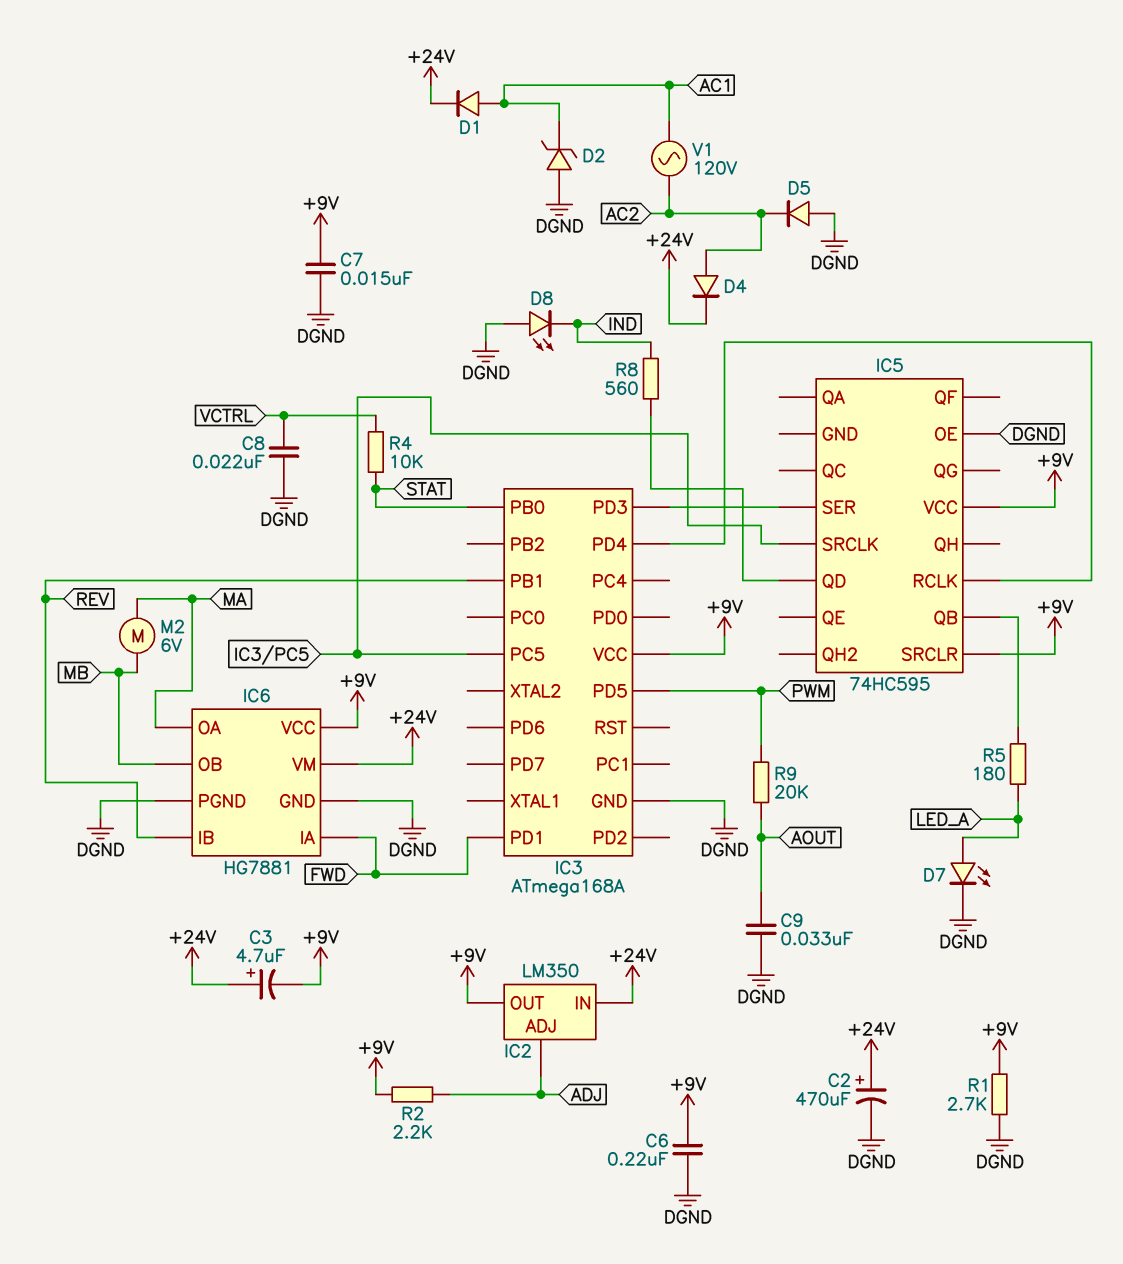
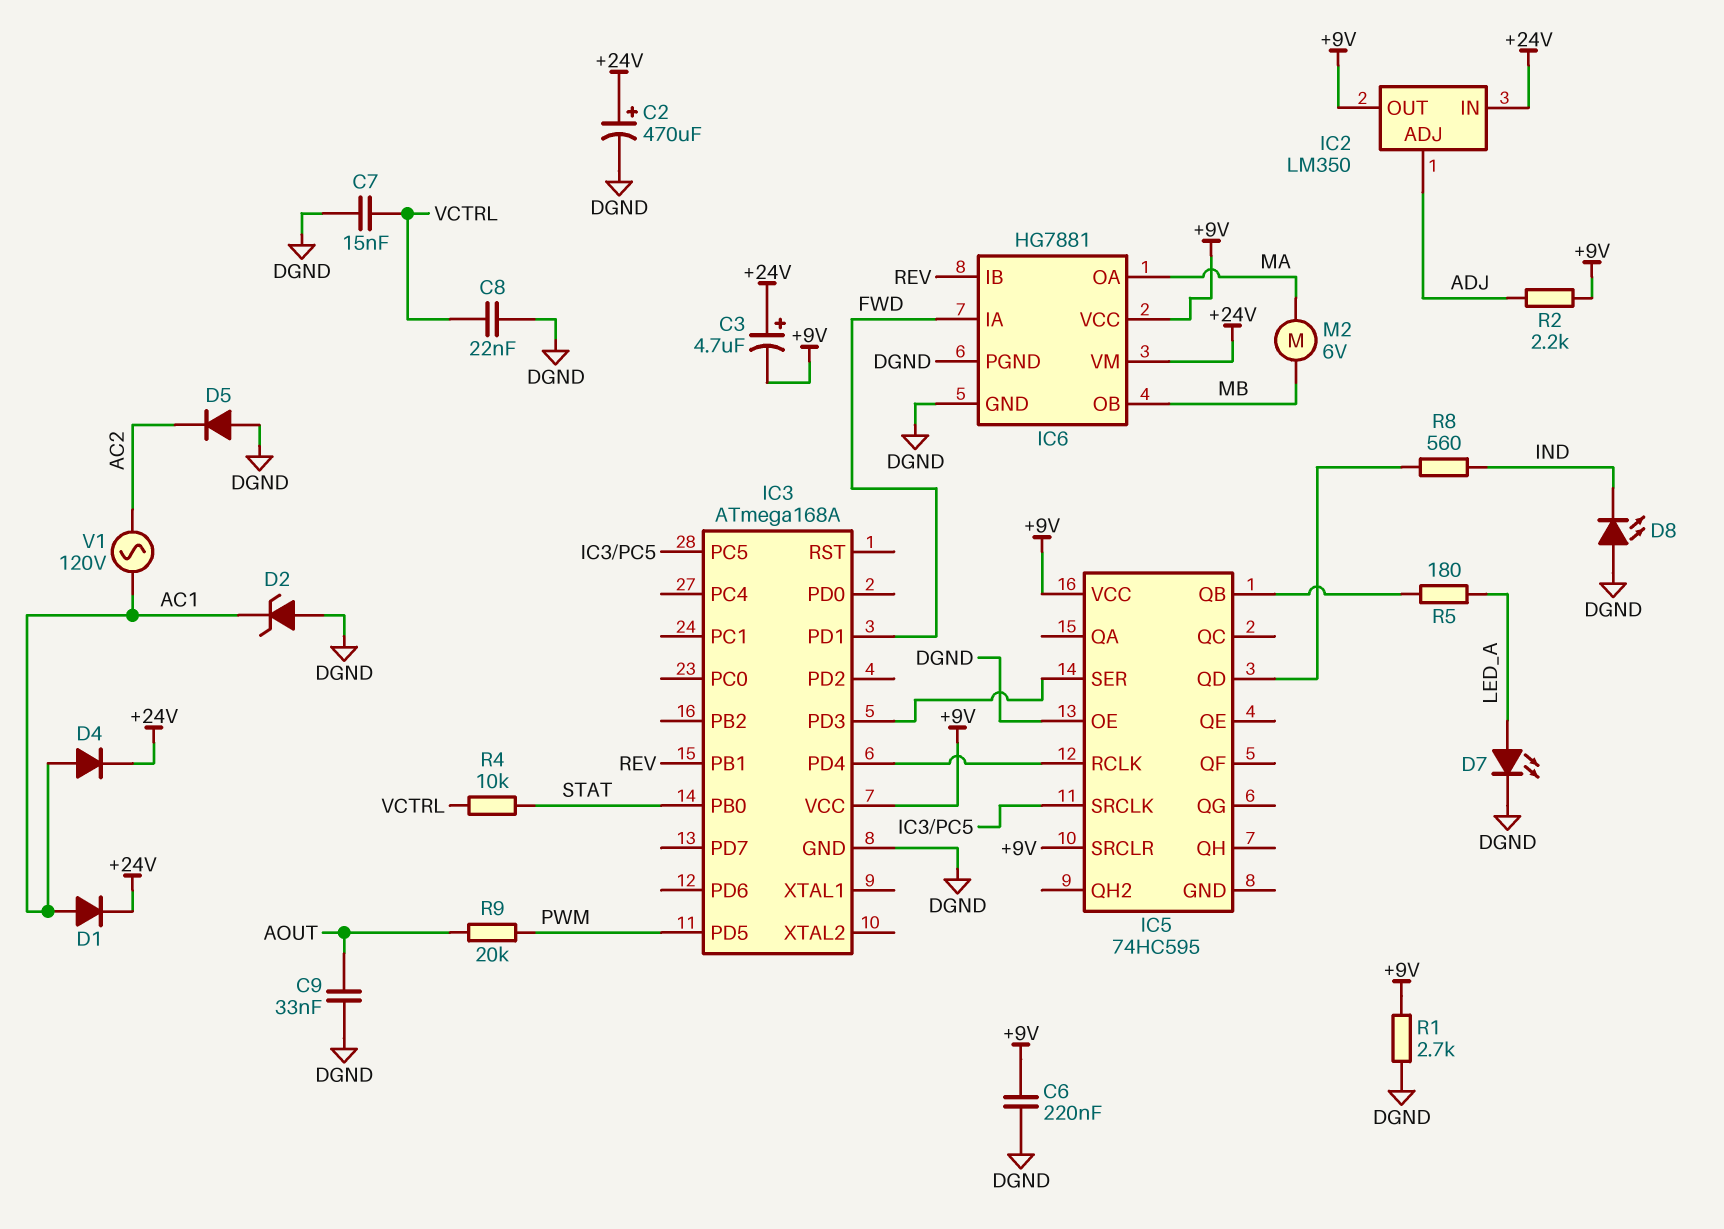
C7: 15nF (+9V, DGND) -> 15nF (DGND, VCTRL)
D4: diode (A AC2, K +24V) -> diode (A AC1, K +24V)

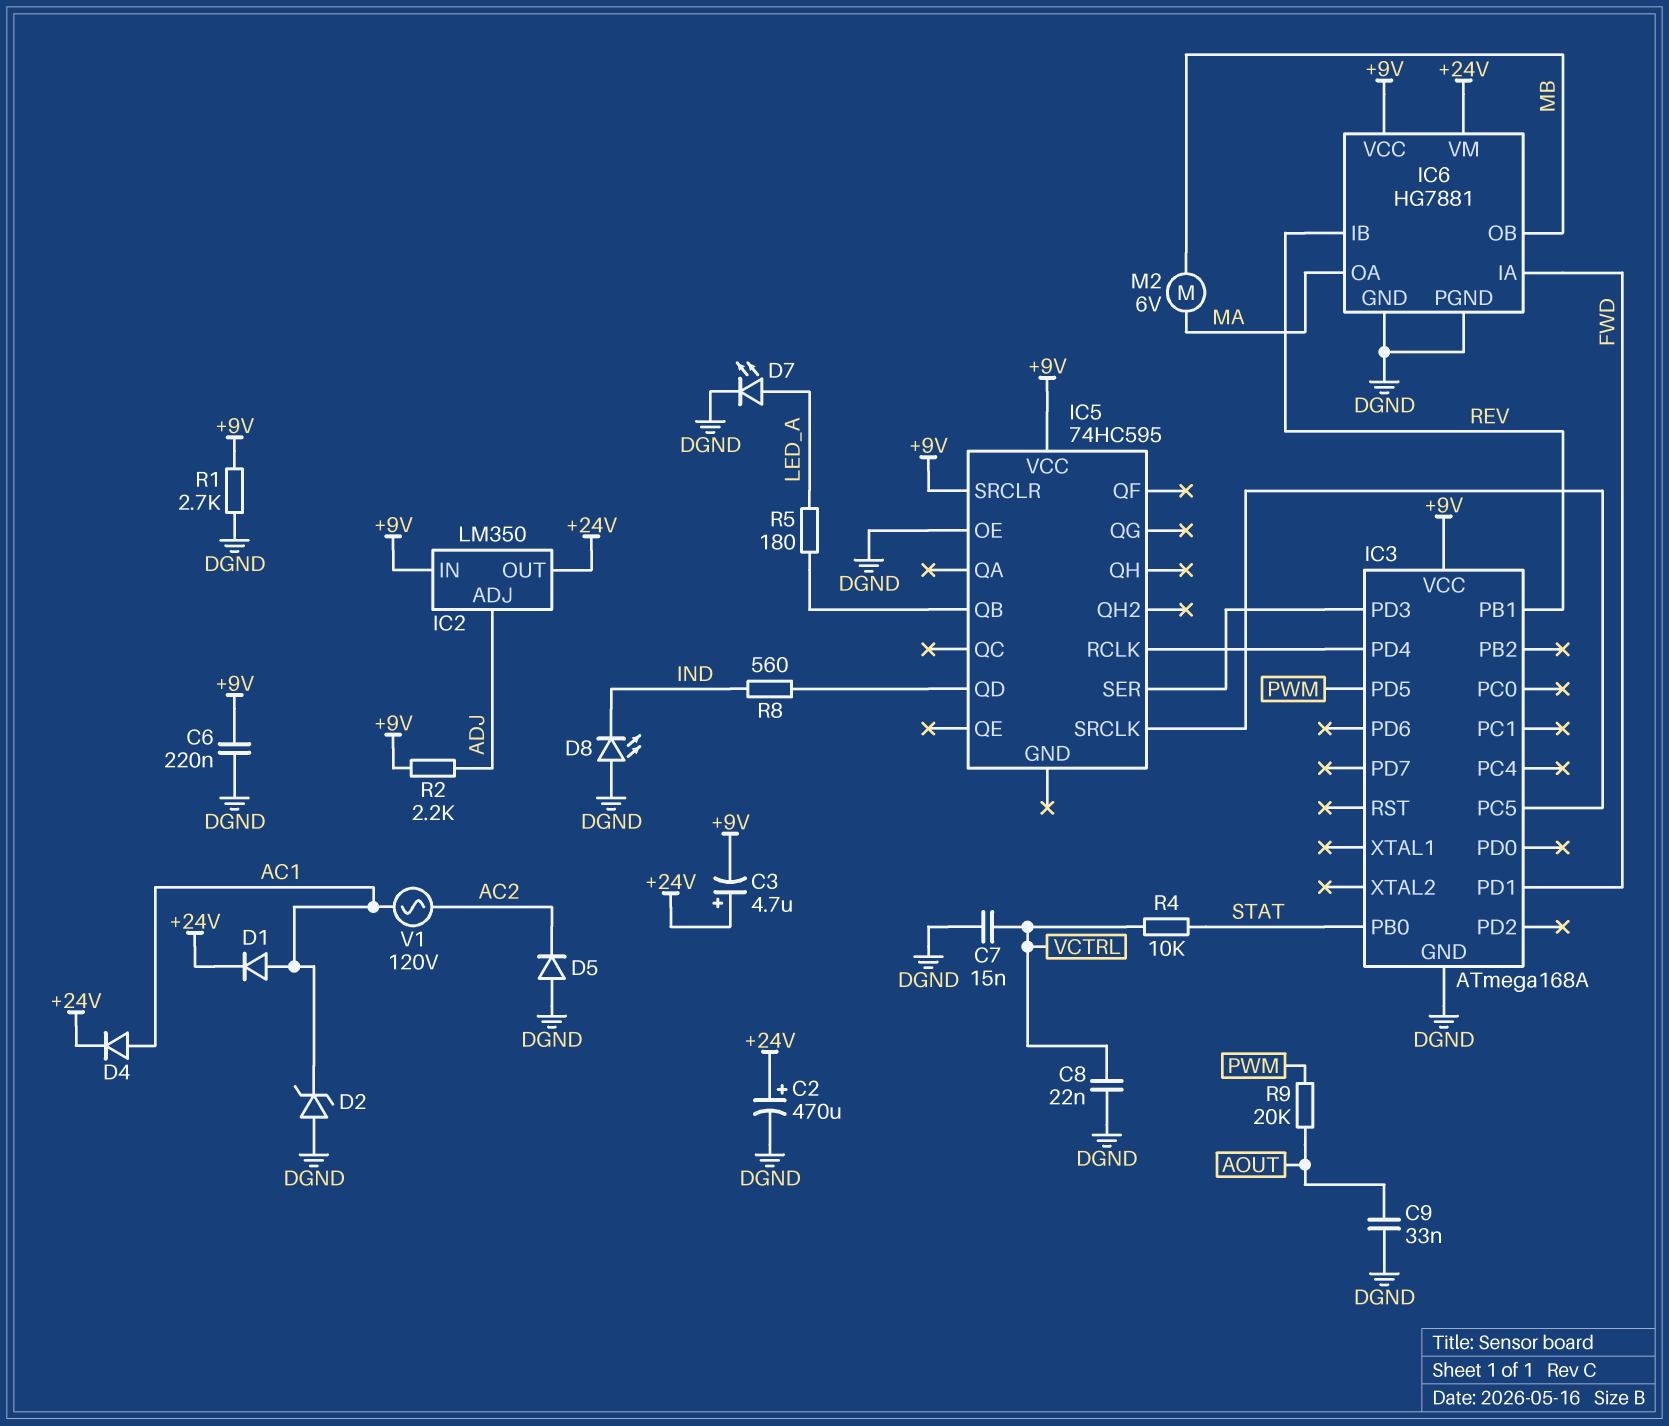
IC2 pin IN: +24V -> +9V
IC2 pin OUT: +9V -> +24V

